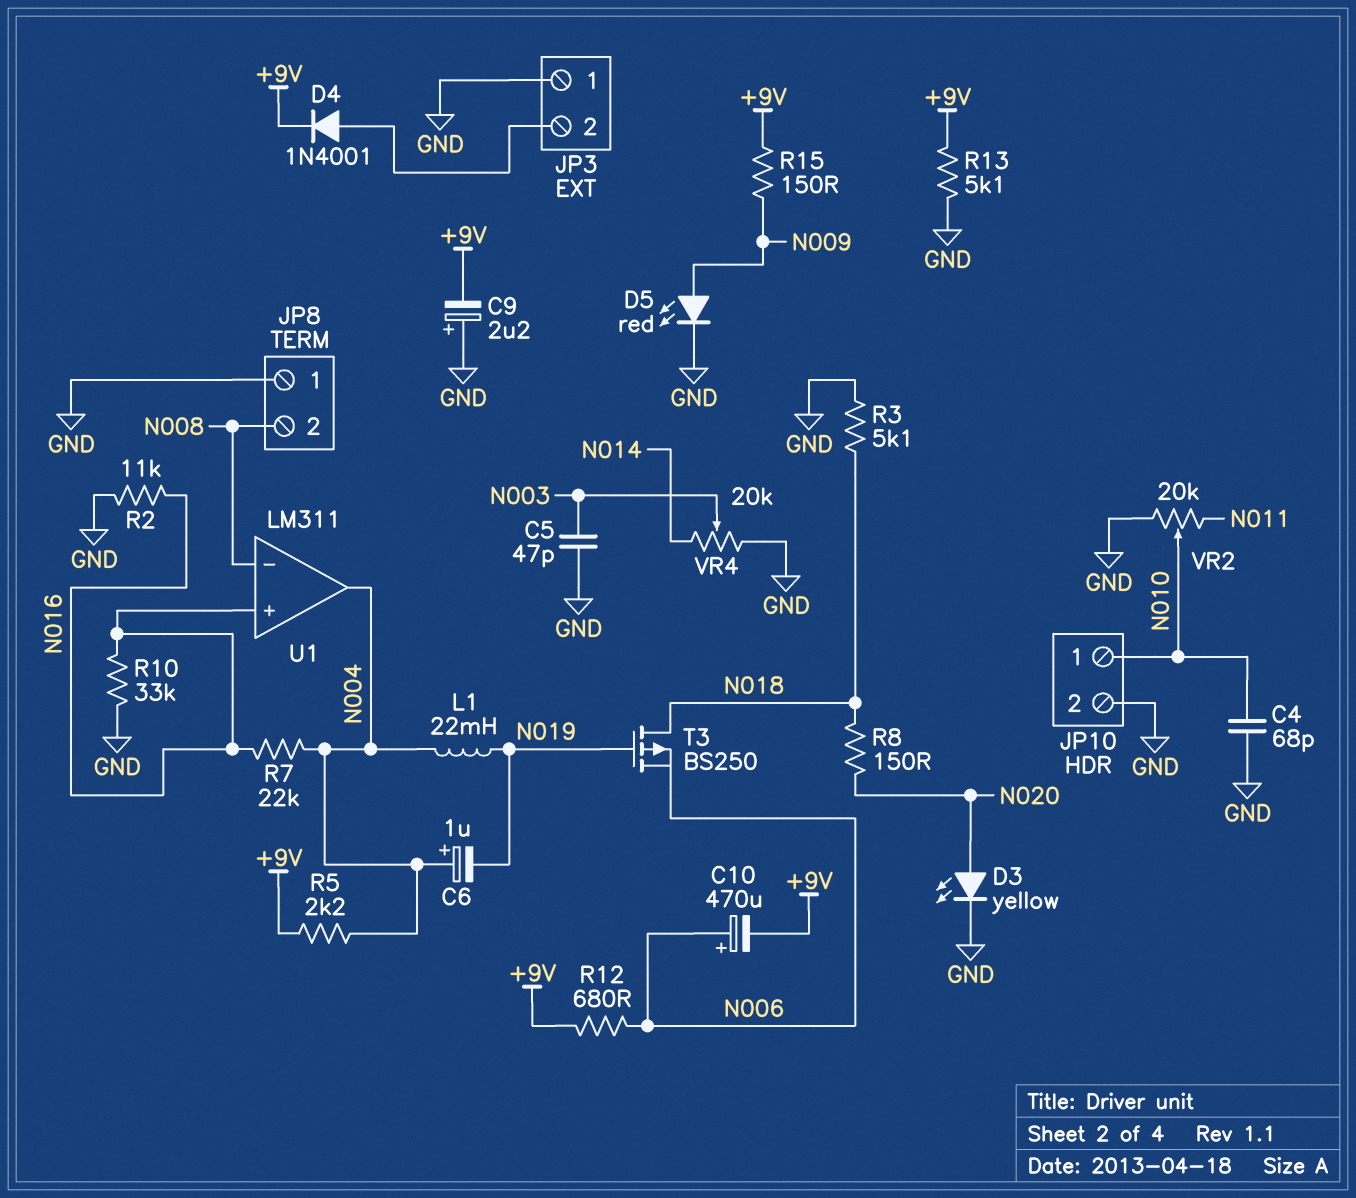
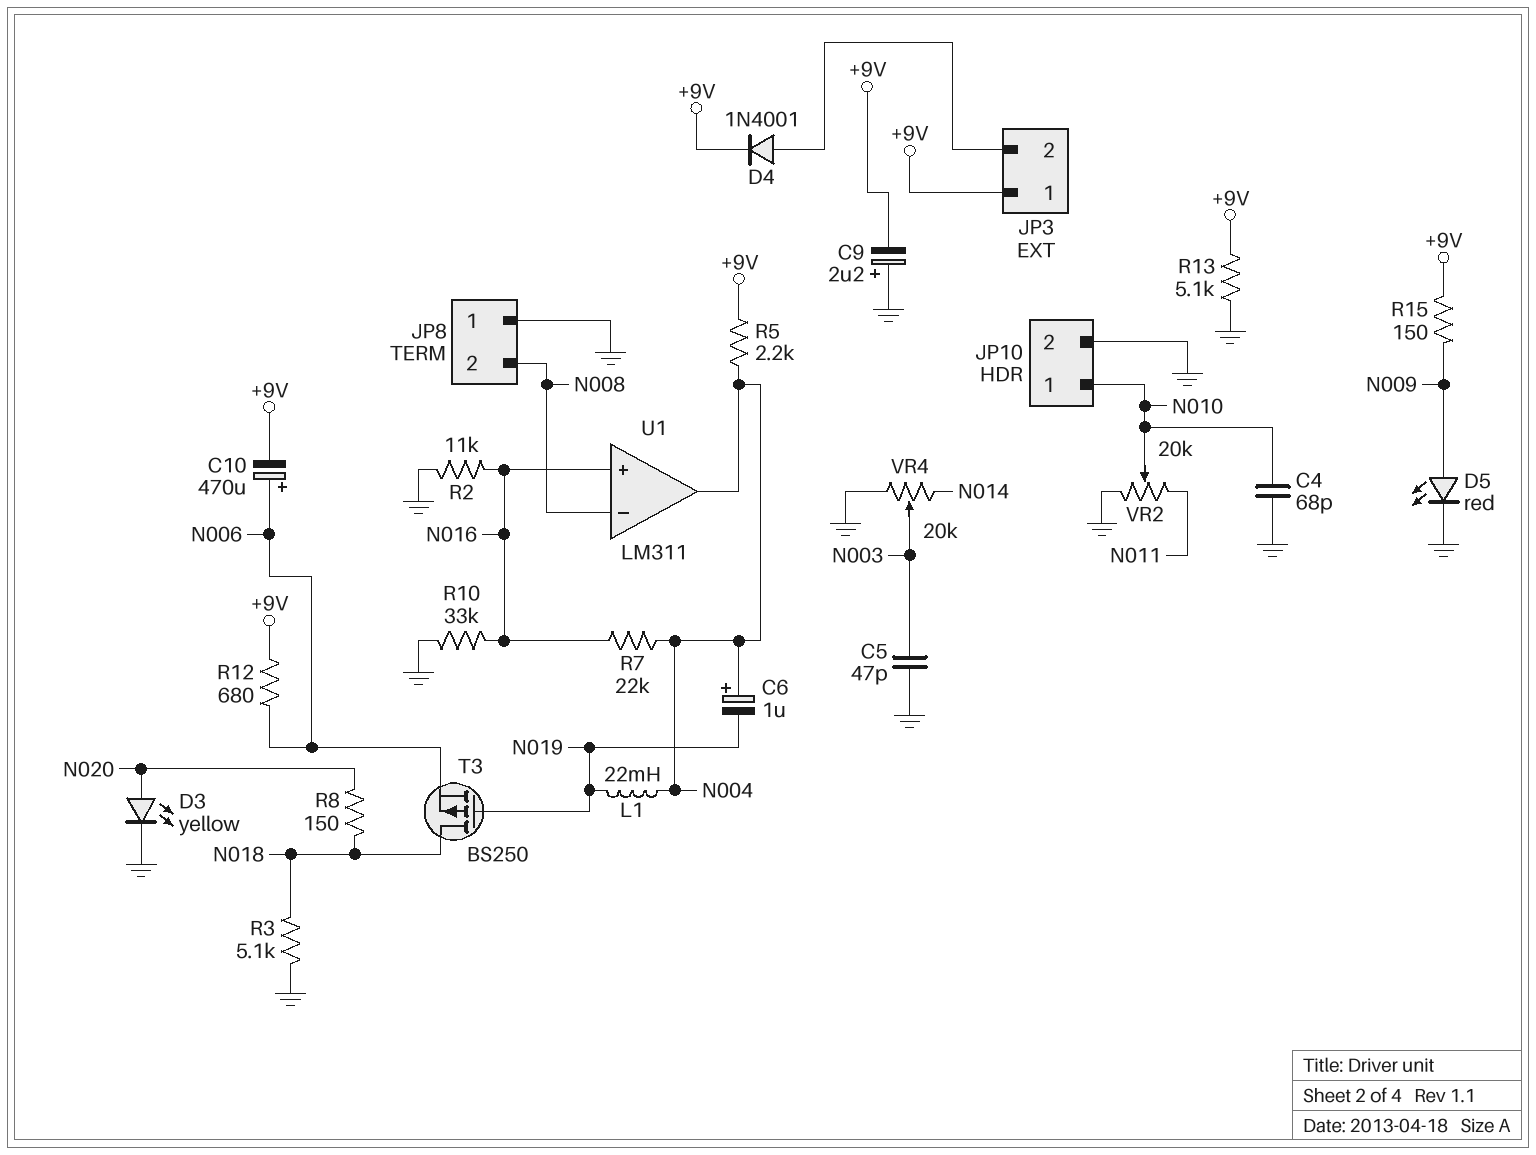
JP3 pin 1: GND -> +9V

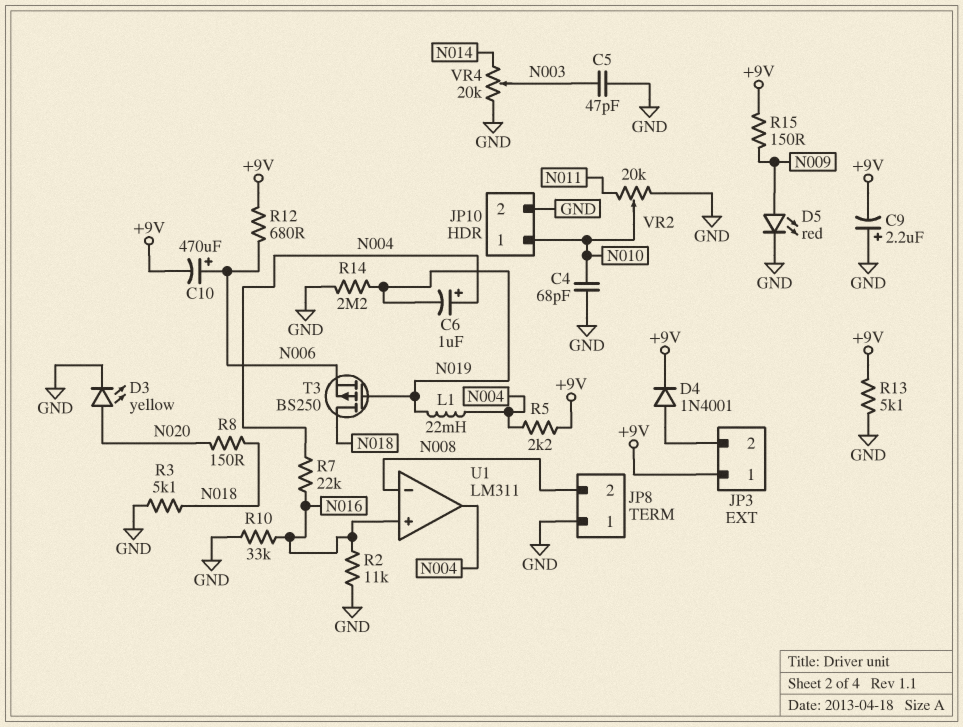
R14: none -> 2.2M (GND, N019)

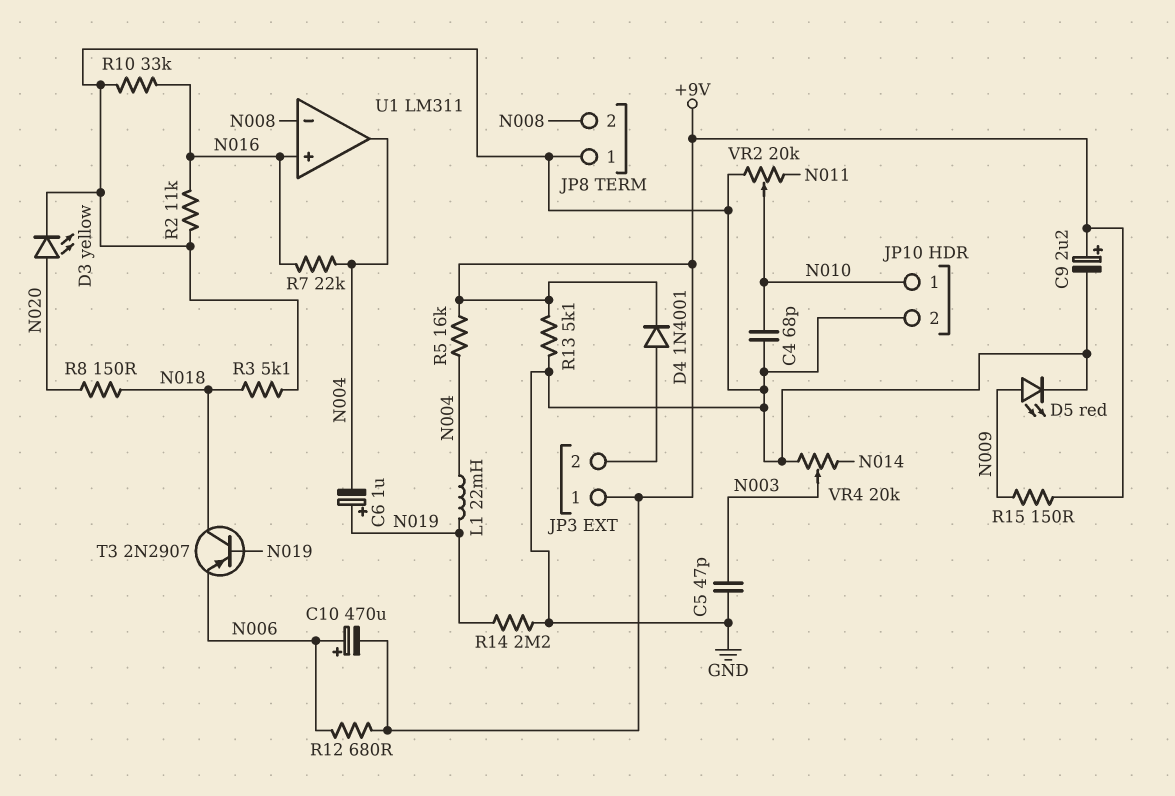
C6: 1uF (plus N004, minus N019) -> 1uF (plus N019, minus N004)
C9: 2.2uF (plus GND, minus +9V) -> 2.2uF (plus +9V, minus GND)
R5: 2.2k (+9V, N004) -> 16k (+9V, N004)
T3: PMOS BS250 (G N019, D N018, S N006) -> PNP 2N2907 (B N019, C N018, E N006)

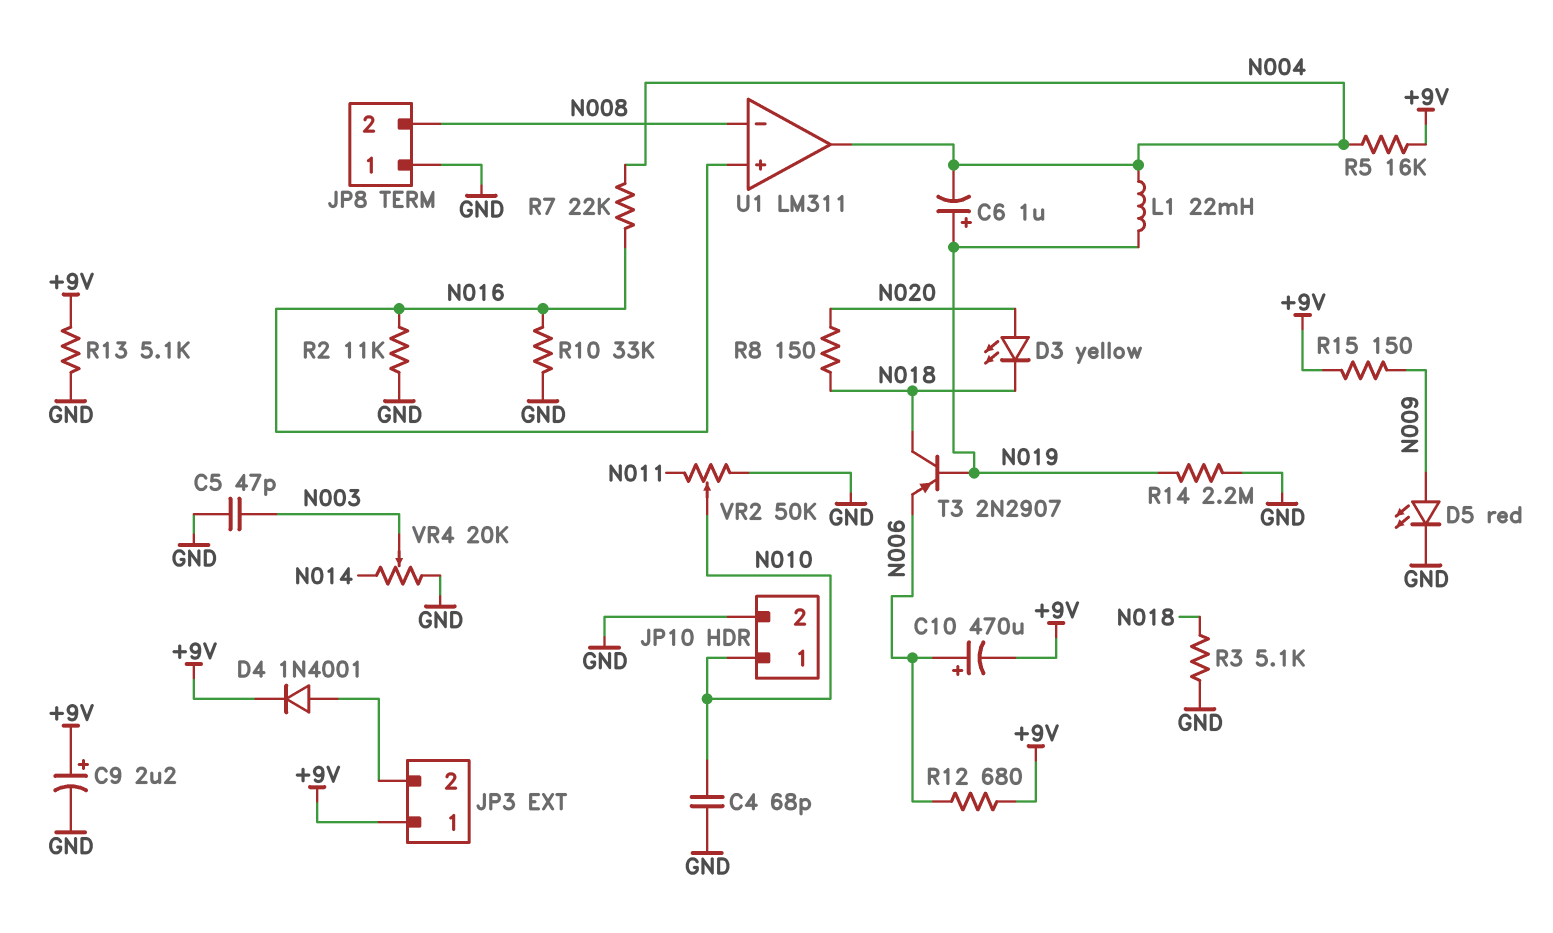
D3: LED yellow (A N020, K GND) -> LED yellow (A N020, K N018)
VR2: 20k (GND, N011, wiper N010) -> 50k (GND, N011, wiper N010)

